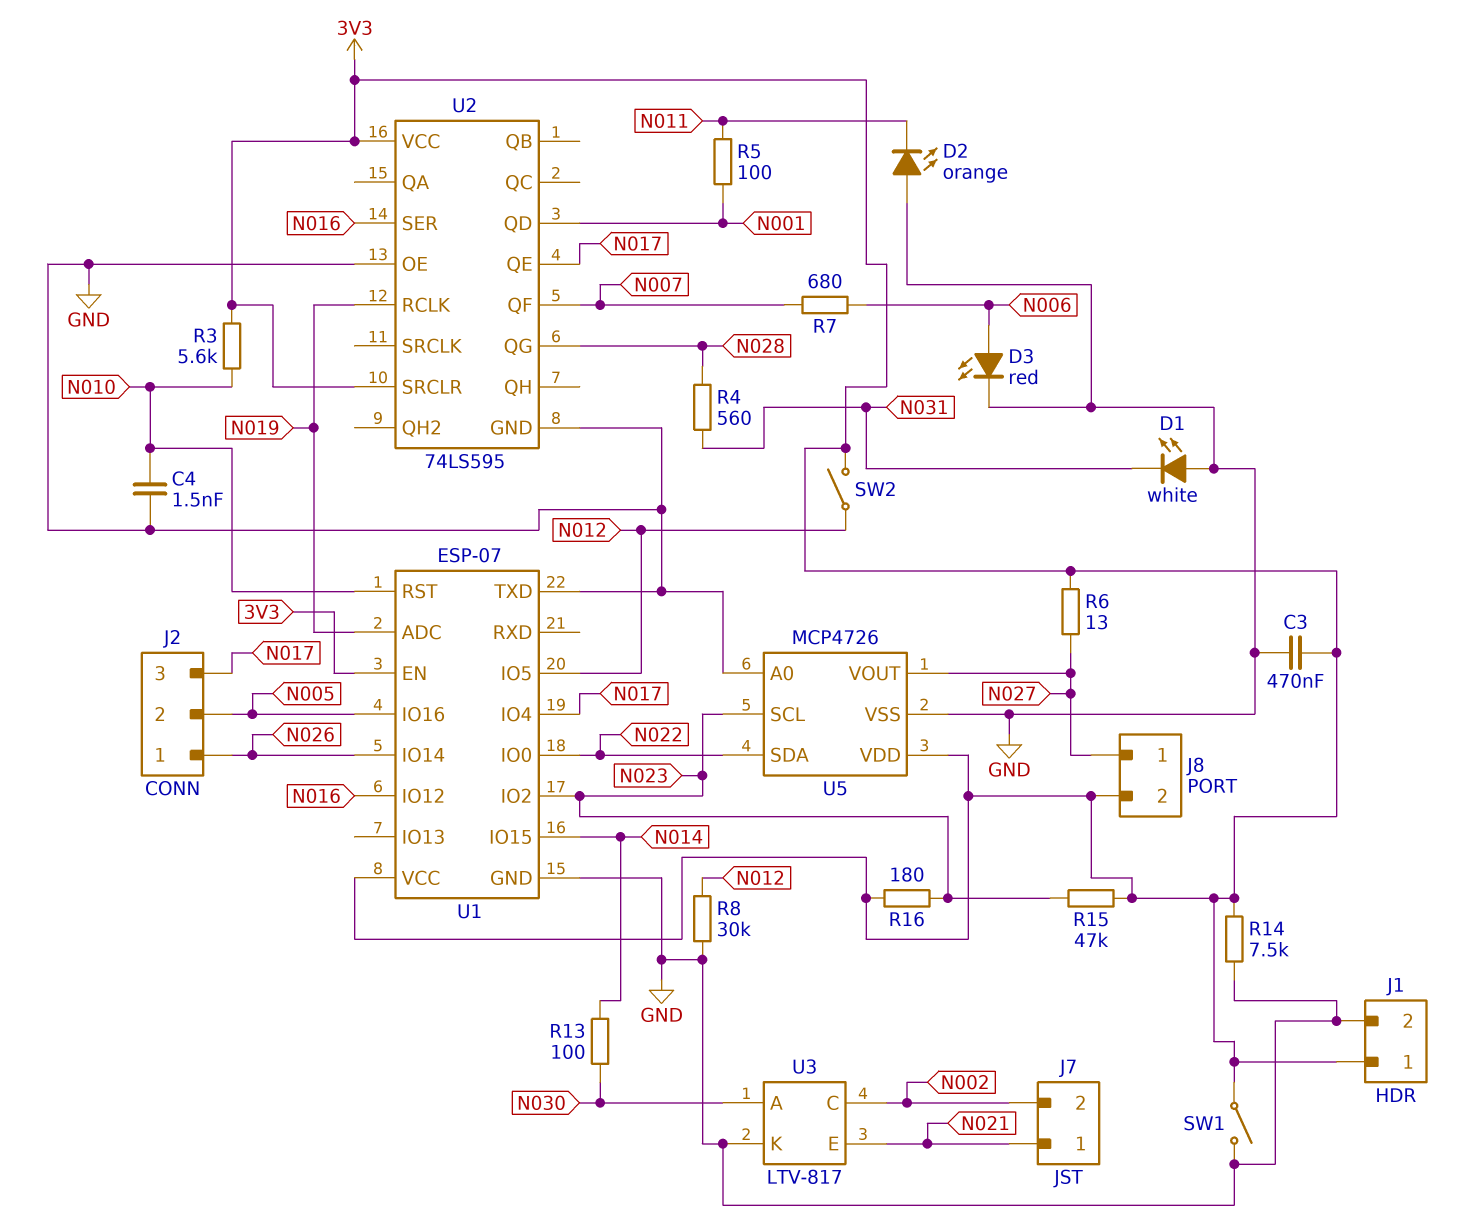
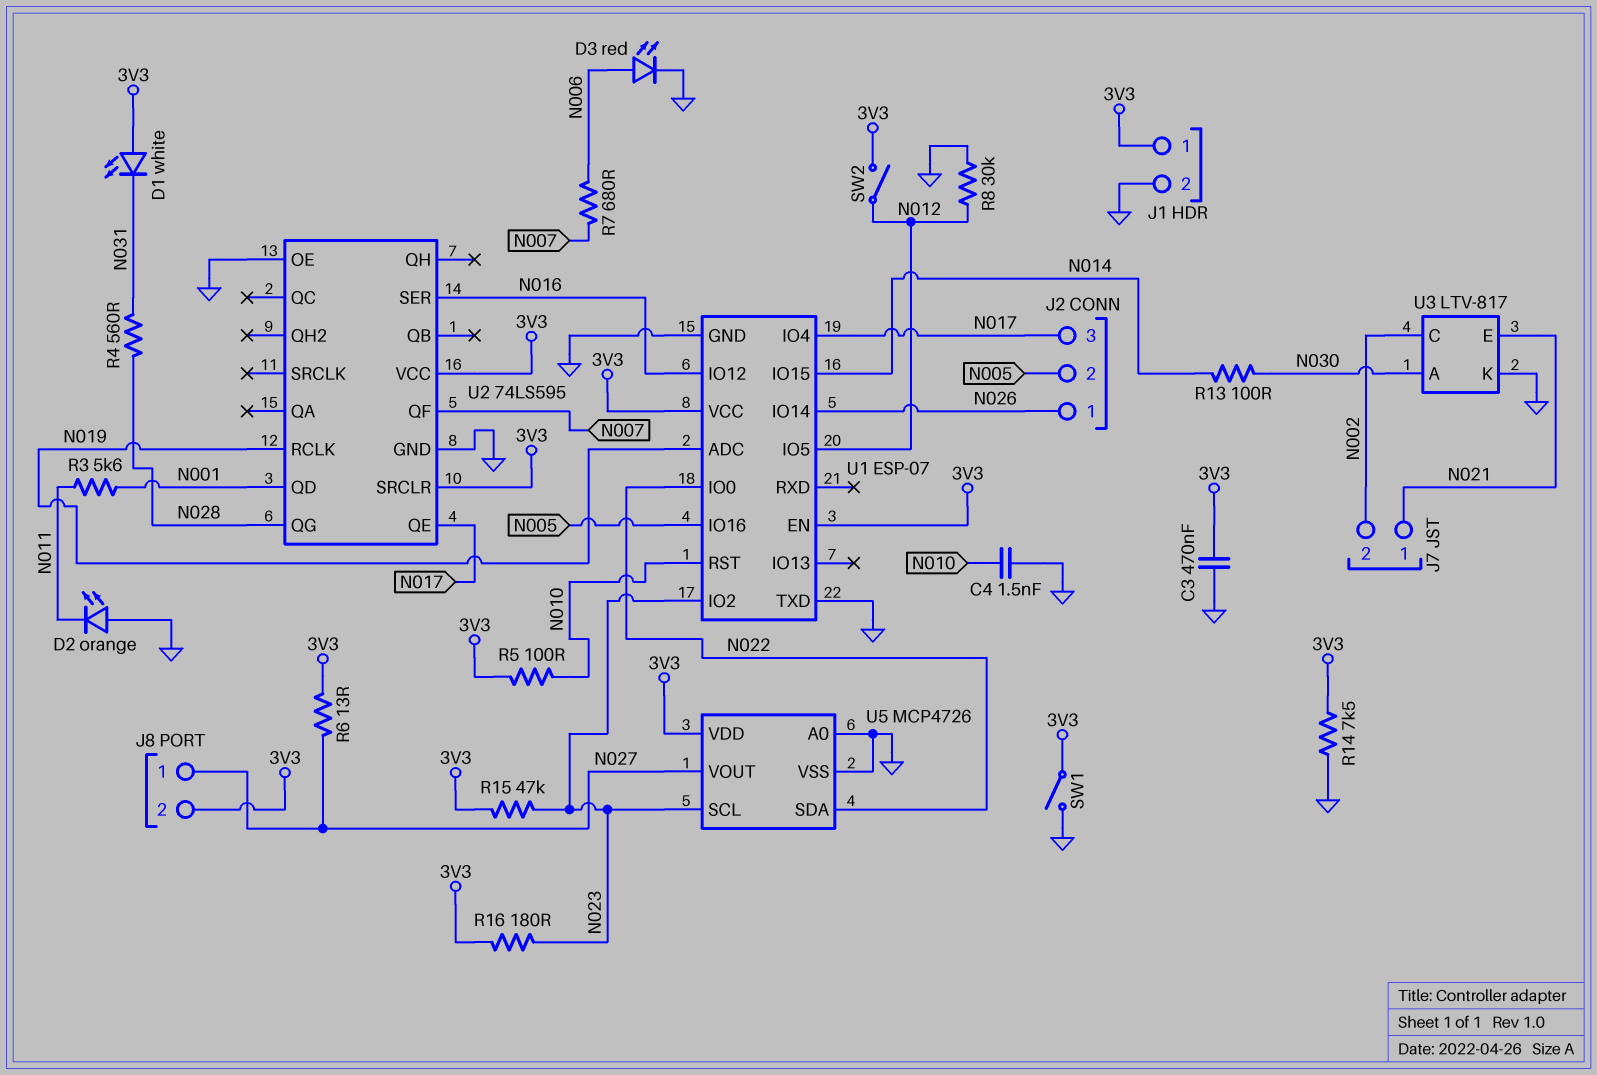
D1: LED white (A GND, K N031) -> LED white (A 3V3, K N031)
R3: 5.6k (3V3, N010) -> 5.6k (N001, N011)
R5: 100 (N001, N011) -> 100 (3V3, N010)

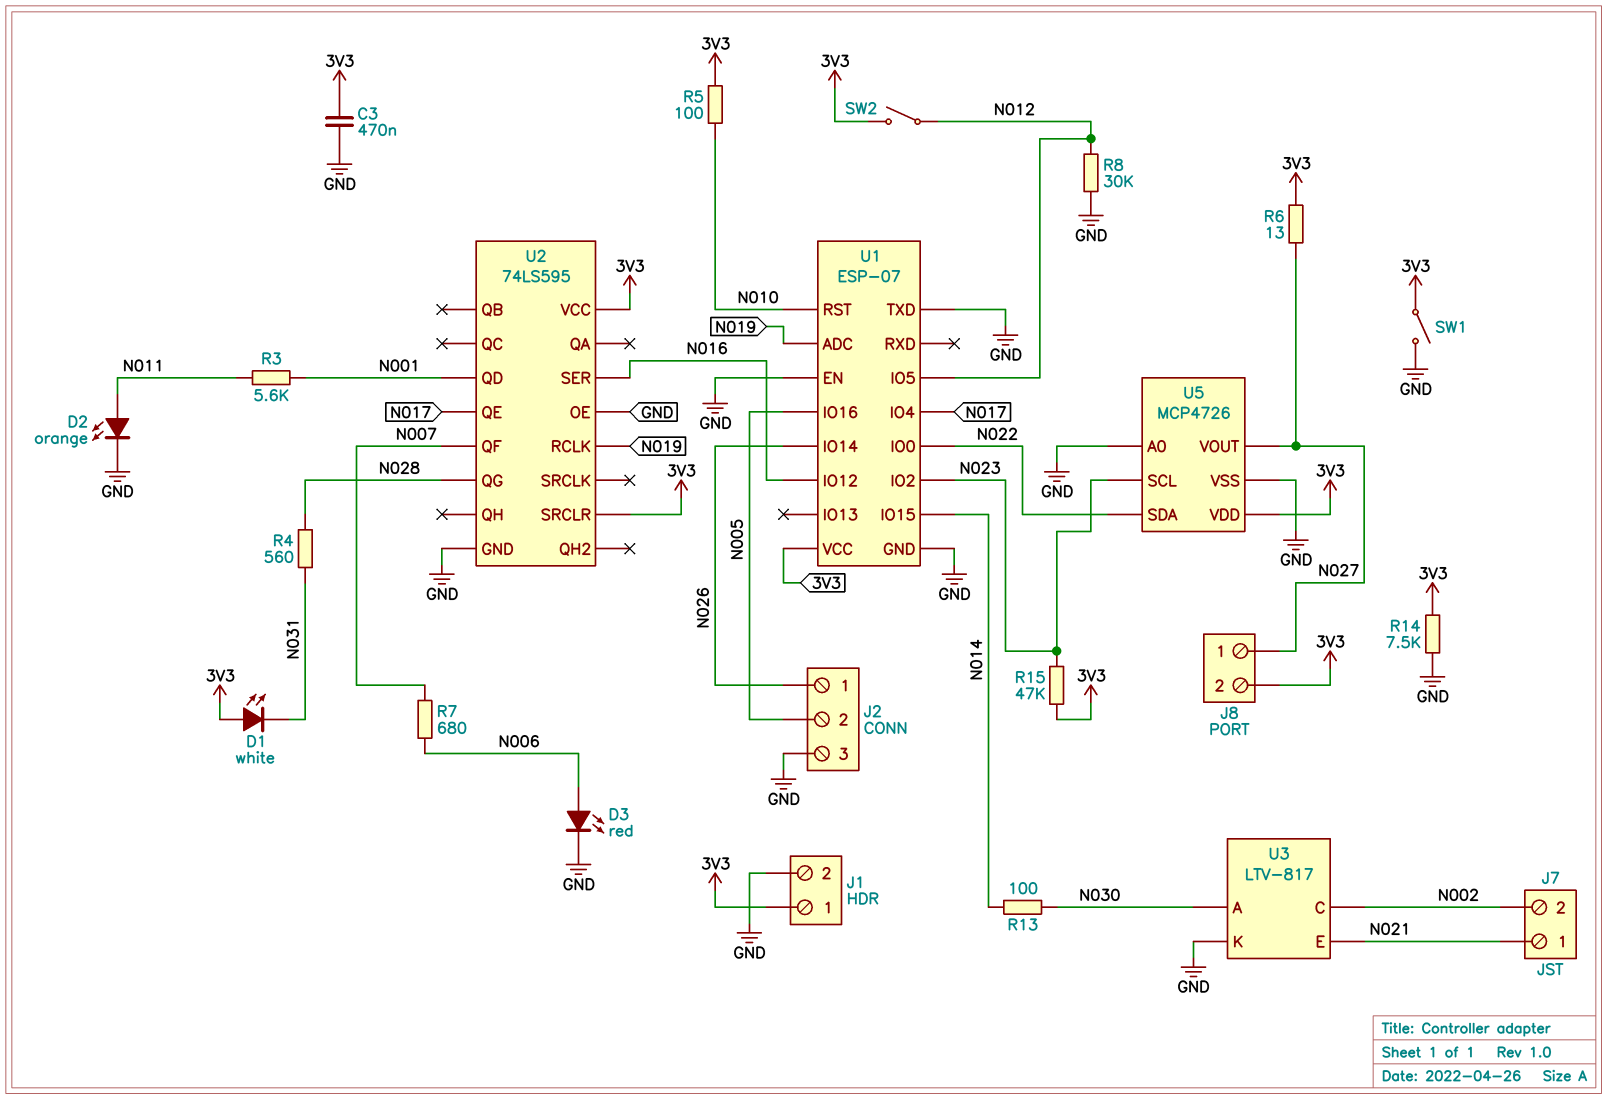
C4: 1.5nF (GND, N010) -> none
D2: LED orange (A GND, K N011) -> LED orange (A N011, K GND)
J2 pin 3: N017 -> GND
R16: 180 (3V3, N023) -> none
U1 pin EN: 3V3 -> GND

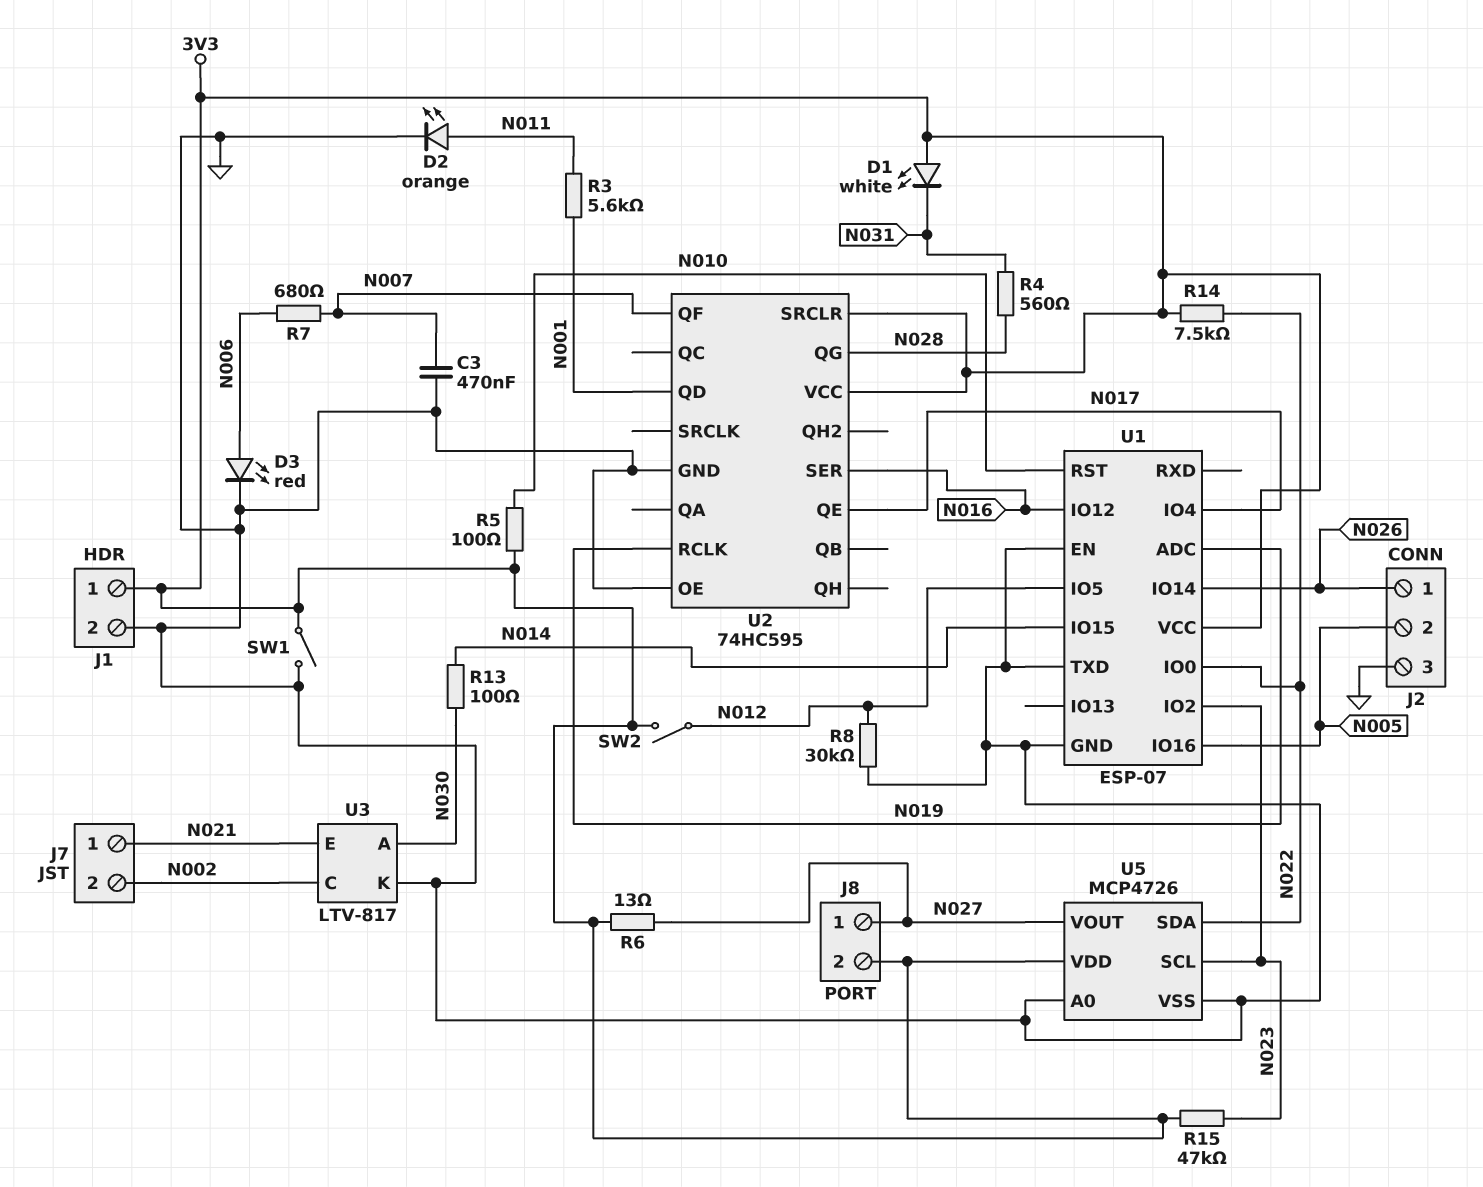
C3: 470nF (3V3, GND) -> 470nF (GND, N007)
R14: 7.5k (3V3, GND) -> 7.5k (3V3, N022)
U2: 74LS595 -> 74HC595

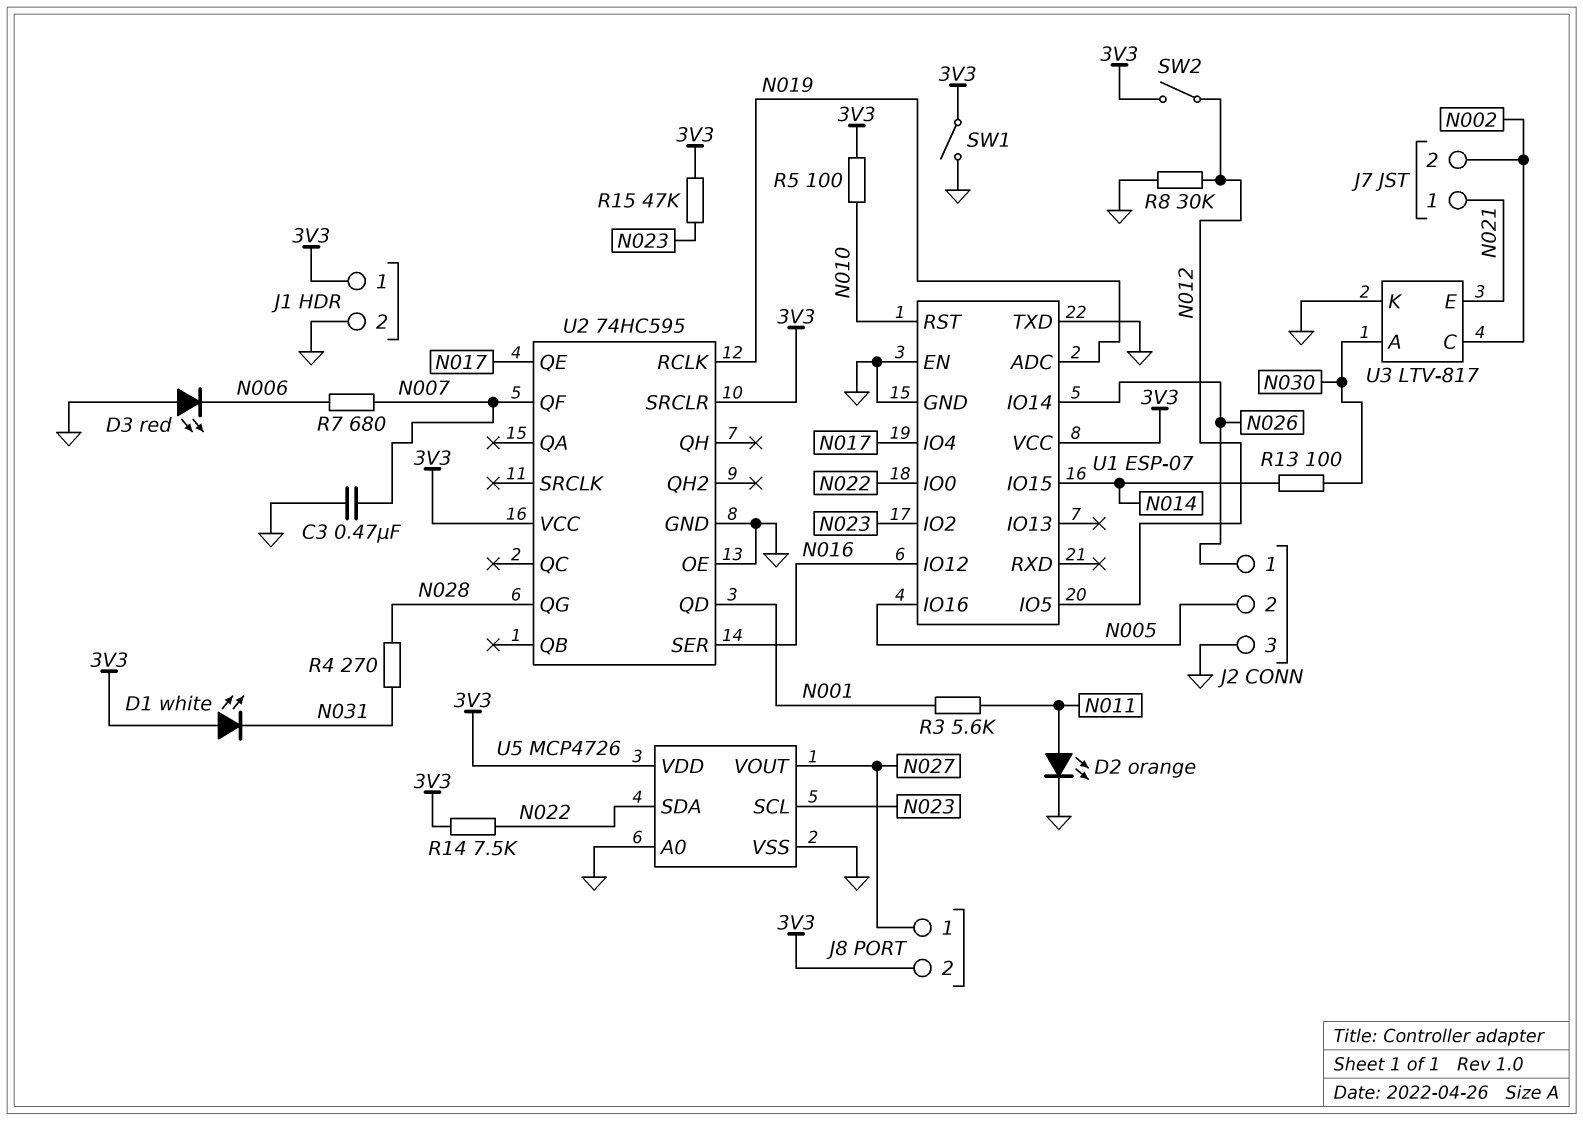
D3: LED red (A N006, K GND) -> LED red (A GND, K N006)
R4: 560 (N028, N031) -> 270 (N028, N031)
R6: 13 (3V3, N027) -> none

